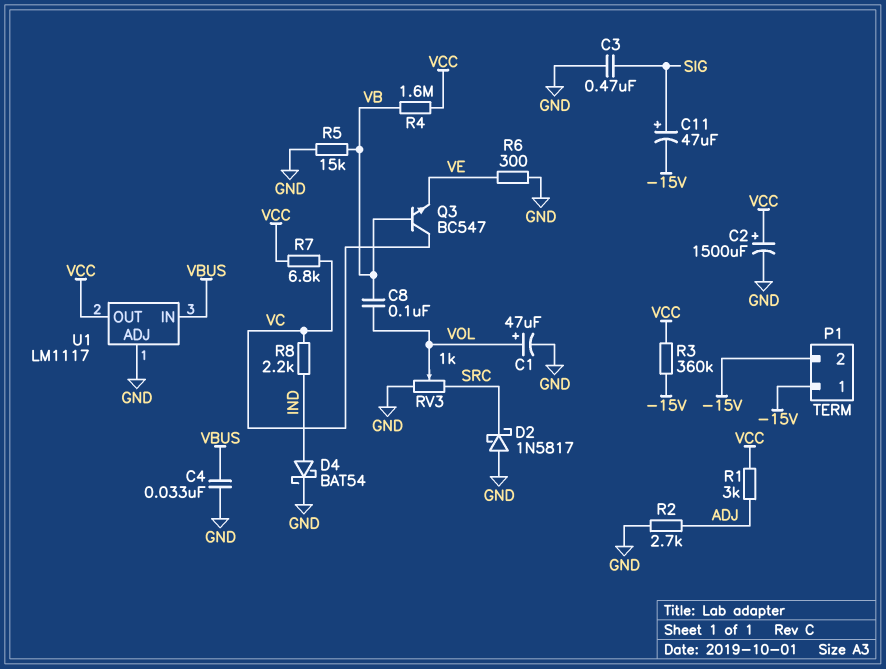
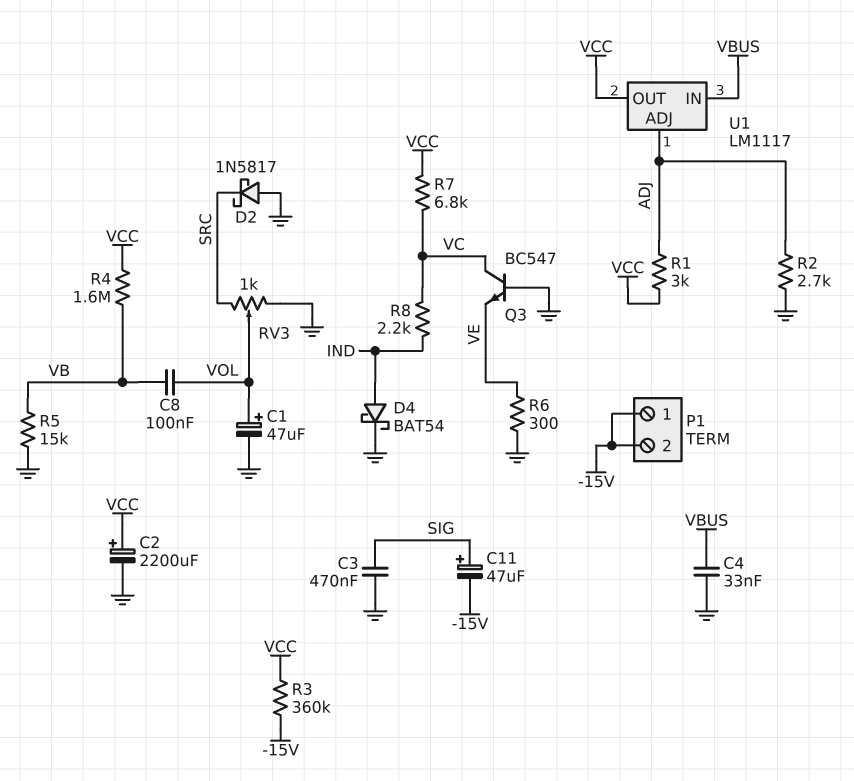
C2: 1500uF (plus VCC, minus GND) -> 2200uF (plus VCC, minus GND)
Q3: NPN BC547 (B VB, C VC, E VE) -> NPN BC547 (B GND, C VC, E VE)
U1 pin ADJ: GND -> ADJ

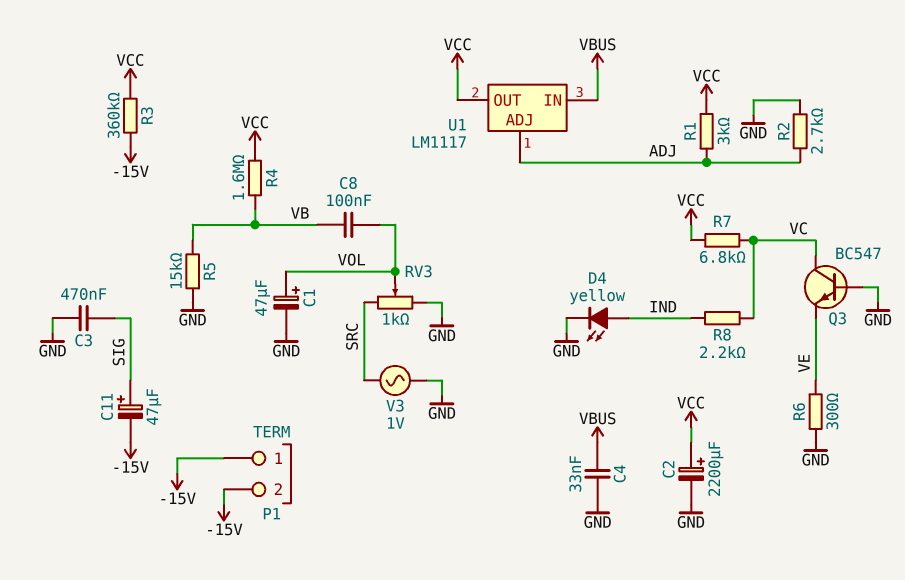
D2: schottky 1N5817 (A GND, K SRC) -> none
D4: schottky BAT54 (A IND, K GND) -> LED yellow (A IND, K GND)
V3: none -> AC 1V (GND, SRC)

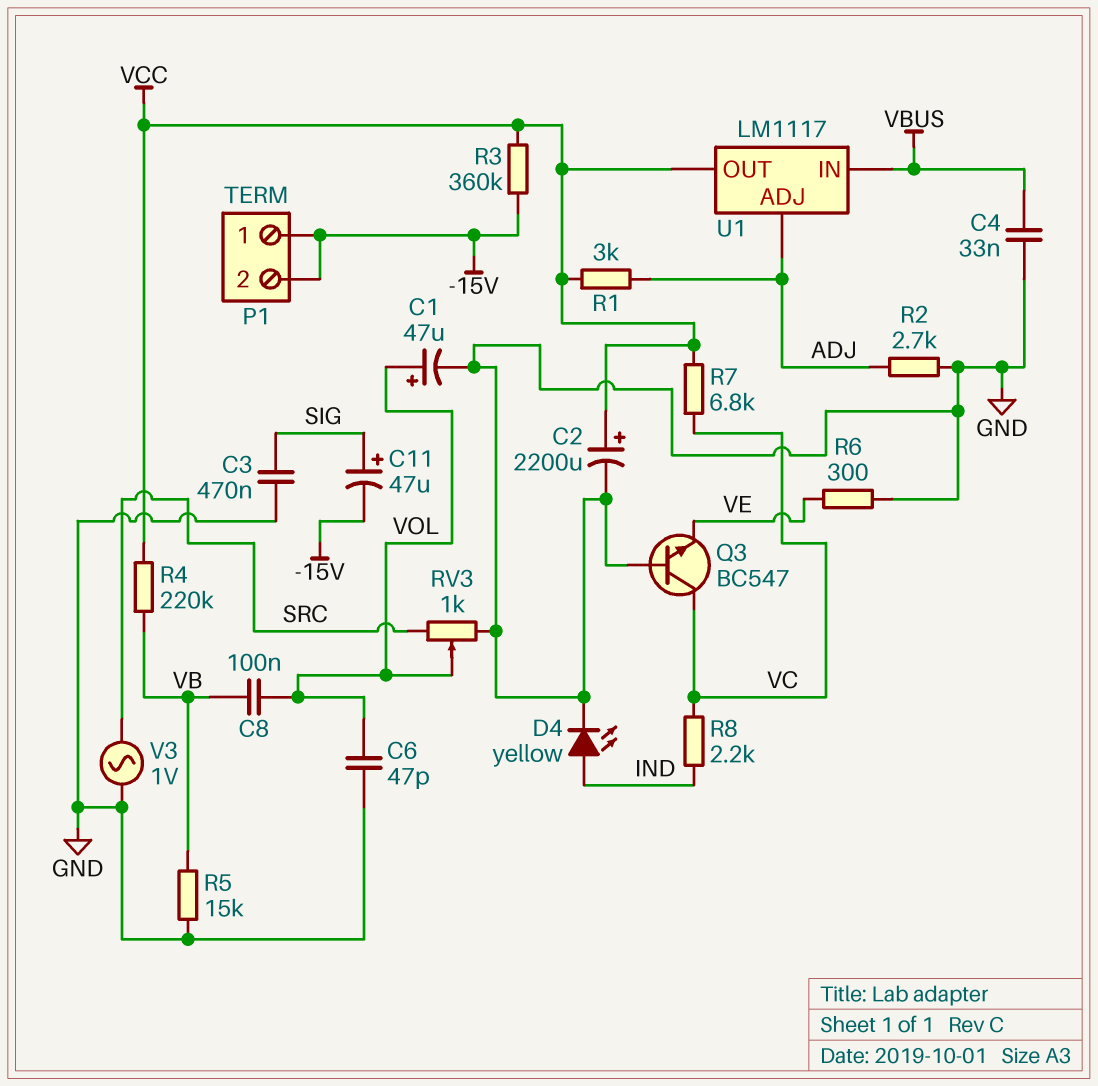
C6: none -> 47pF (GND, VOL)
R4: 1.6M (VB, VCC) -> 220k (VB, VCC)

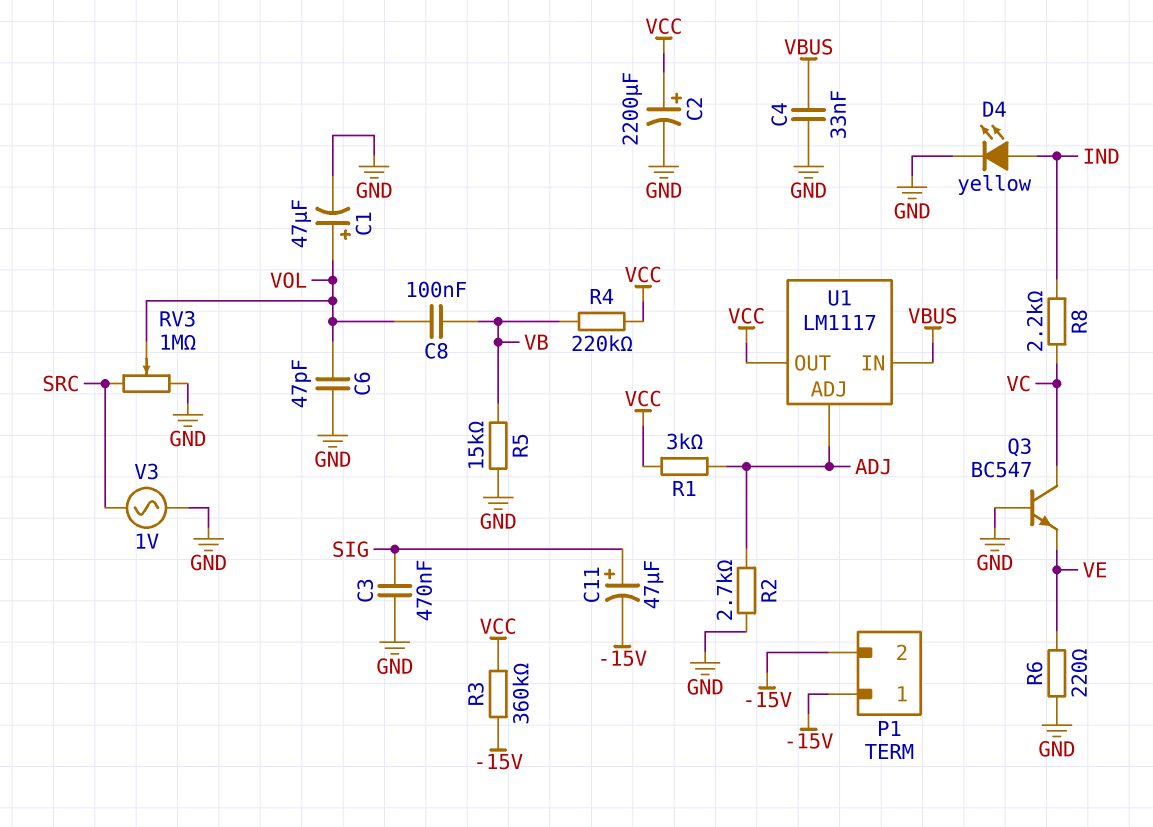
R6: 300 (GND, VE) -> 220 (GND, VE)
R7: 6.8k (VC, VCC) -> none
RV3: 1k (GND, SRC, wiper VOL) -> 1M (GND, SRC, wiper VOL)

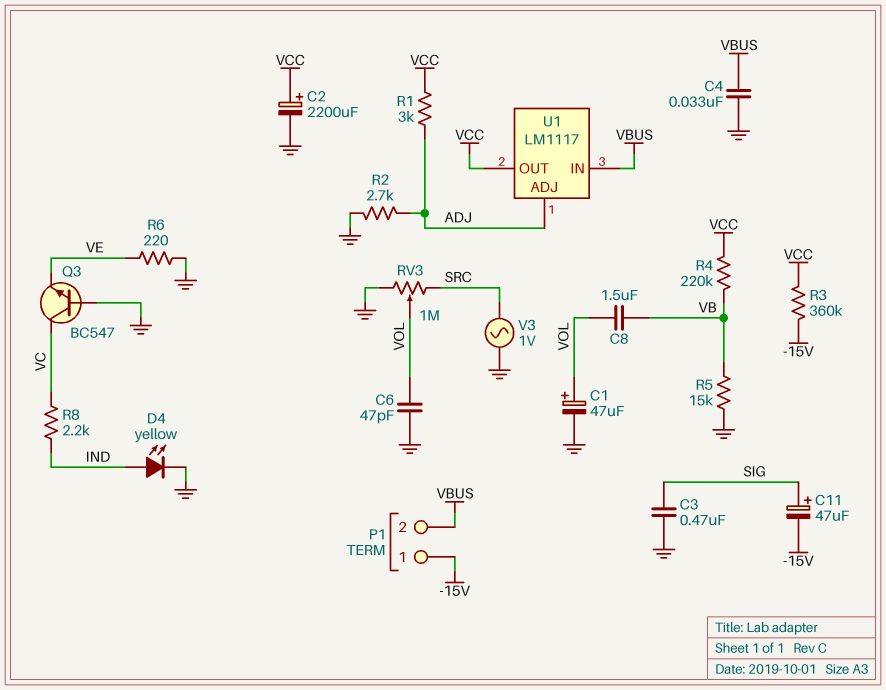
C8: 100nF (VB, VOL) -> 1.5uF (VB, VOL)
P1 pin 2: -15V -> VBUS

